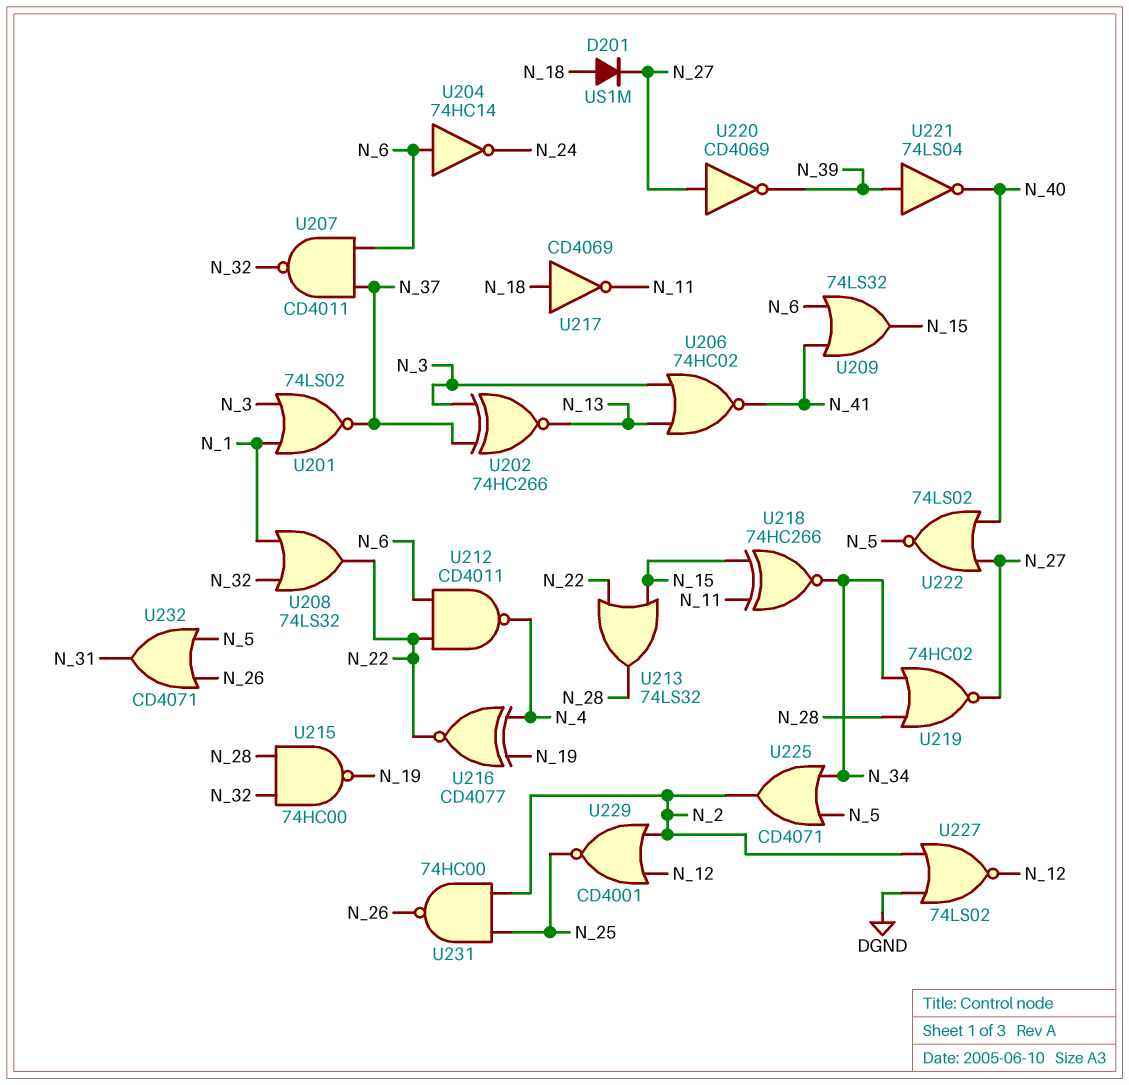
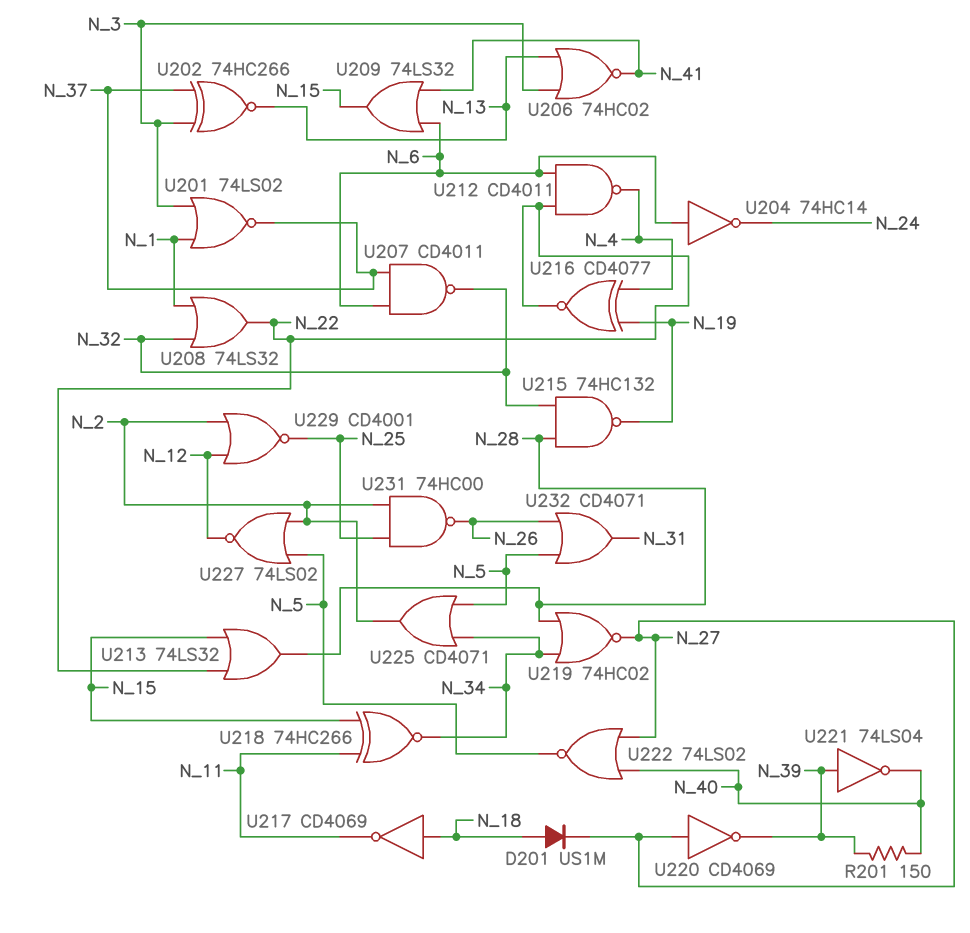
R201: none -> 150 (N_39, N_40)
U215: NAND 74HC00 (in N_28, in N_32, out N_19) -> NAND 74HC132 (in N_28, in N_32, out N_19)
U227: NOR 74LS02 (in DGND, in N_2, out N_12) -> NOR 74LS02 (in N_2, in N_5, out N_12)

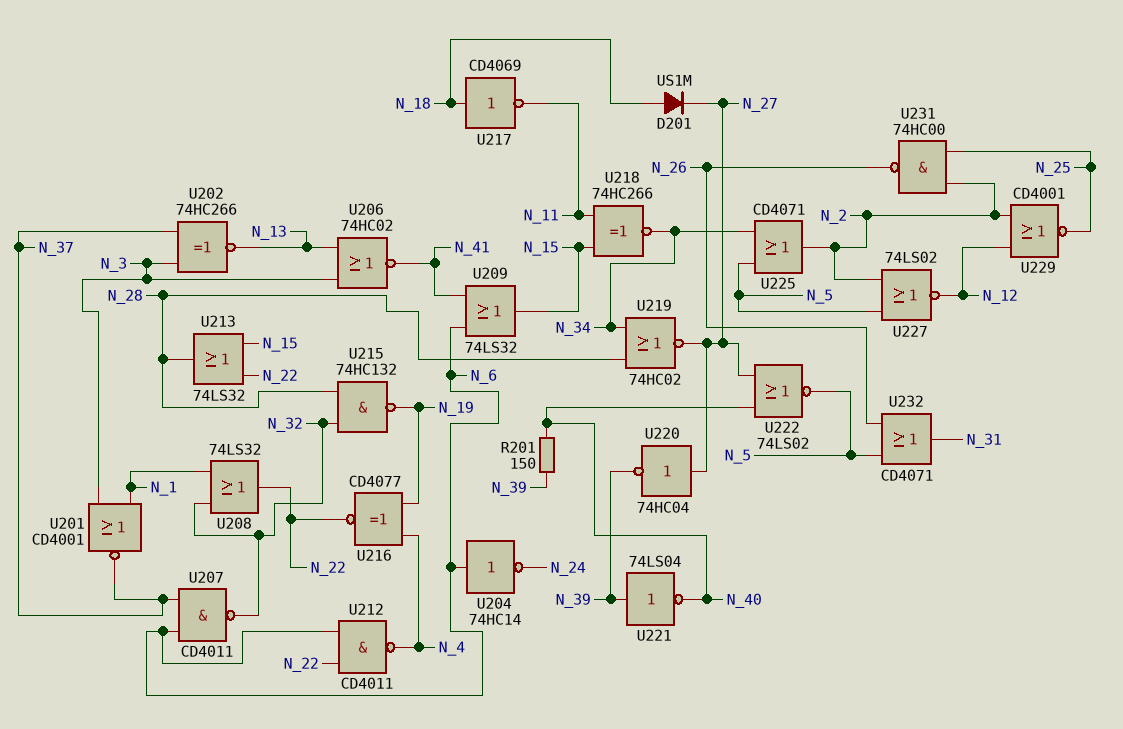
U201: NOR 74LS02 (in N_1, in N_3, out N_37) -> NOR CD4001 (in N_1, in N_3, out N_37)
U220: NOT CD4069 (in N_27, out N_39) -> NOT 74HC04 (in N_27, out N_39)

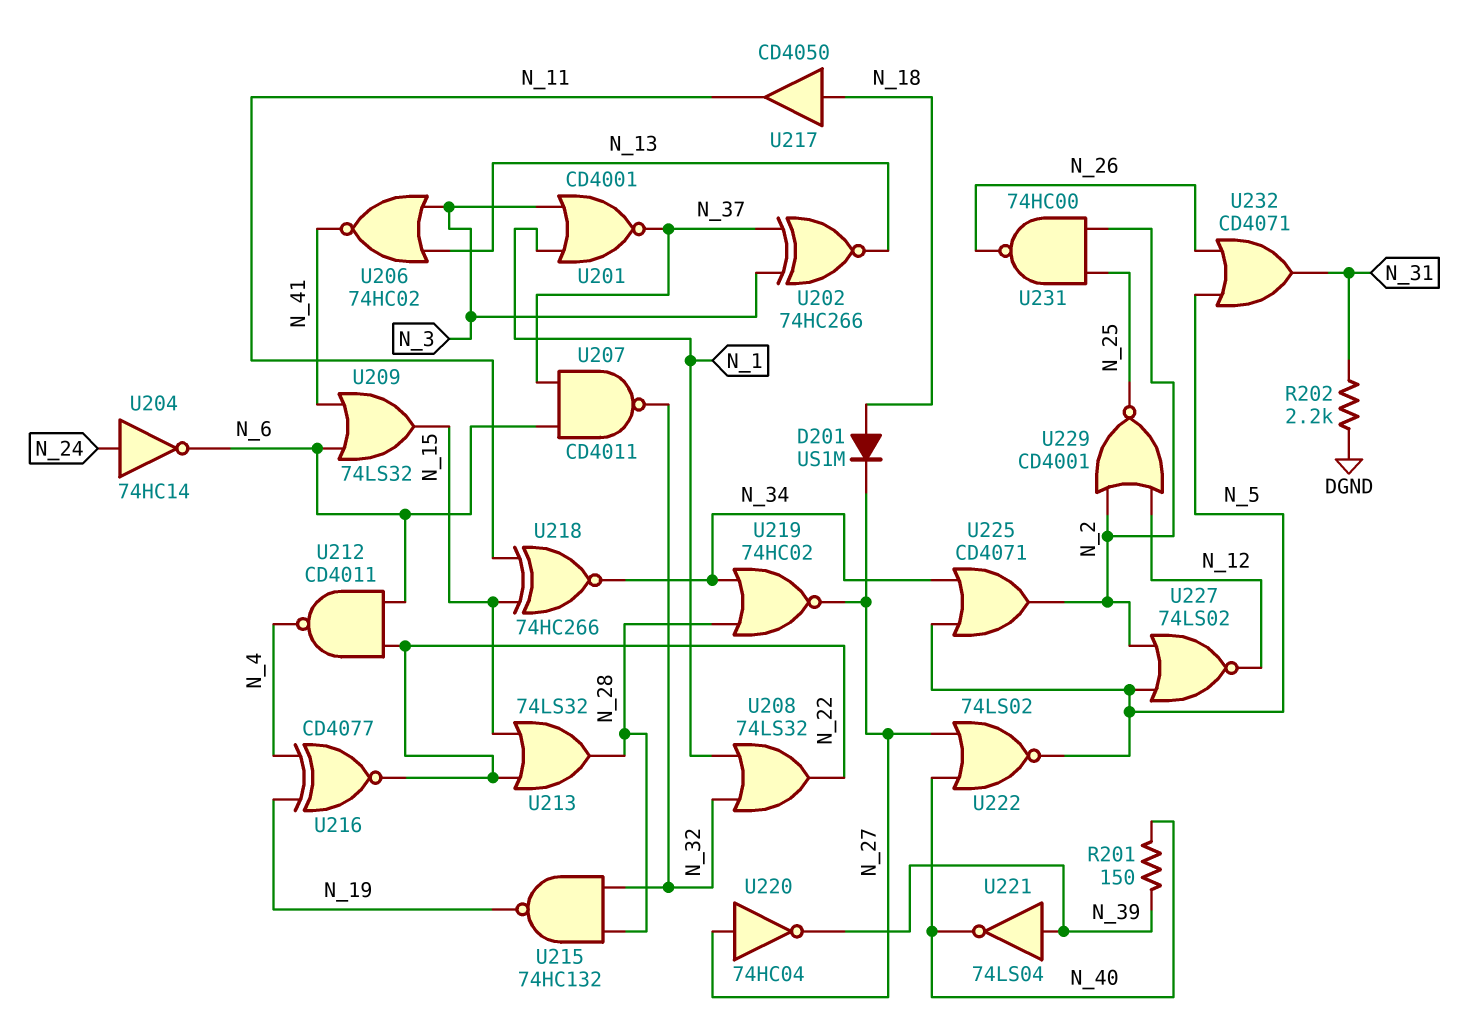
R202: none -> 2.2k (DGND, N_31)
U204: NOT 74HC14 (in N_6, out N_24) -> NOT 74HC14 (in N_24, out N_6)
U217: NOT CD4069 (in N_18, out N_11) -> buffer CD4050 (in N_18, out N_11)

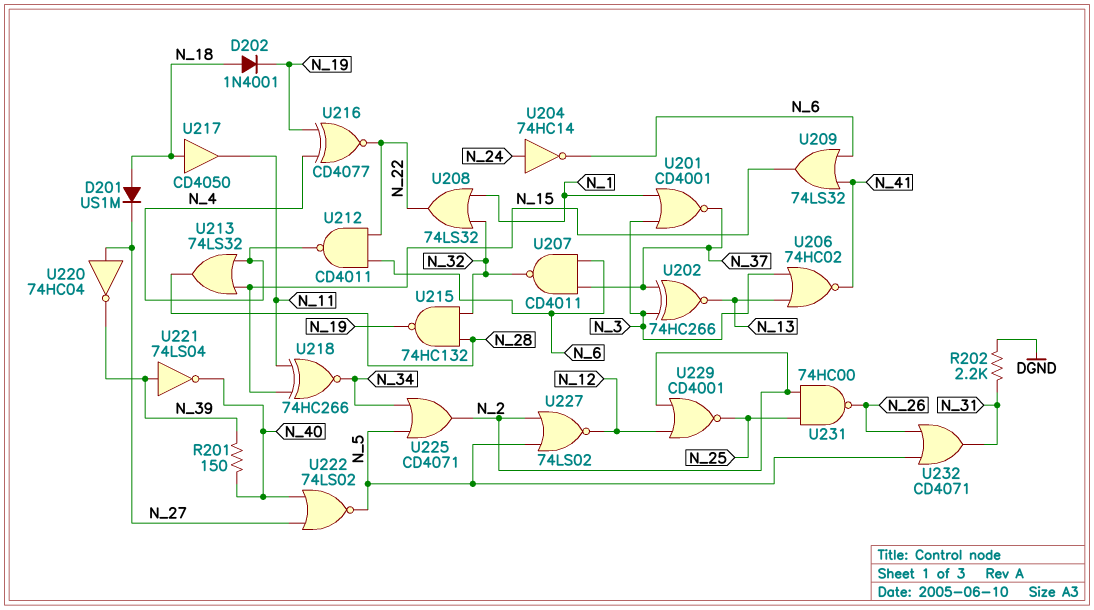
D202: none -> diode 1N4001 (A N_18, K N_19)
U213: OR 74LS32 (in N_15, in N_22, out N_28) -> OR 74LS32 (in N_4, in N_15, out N_28)
U219: NOR 74HC02 (in N_28, in N_34, out N_27) -> none

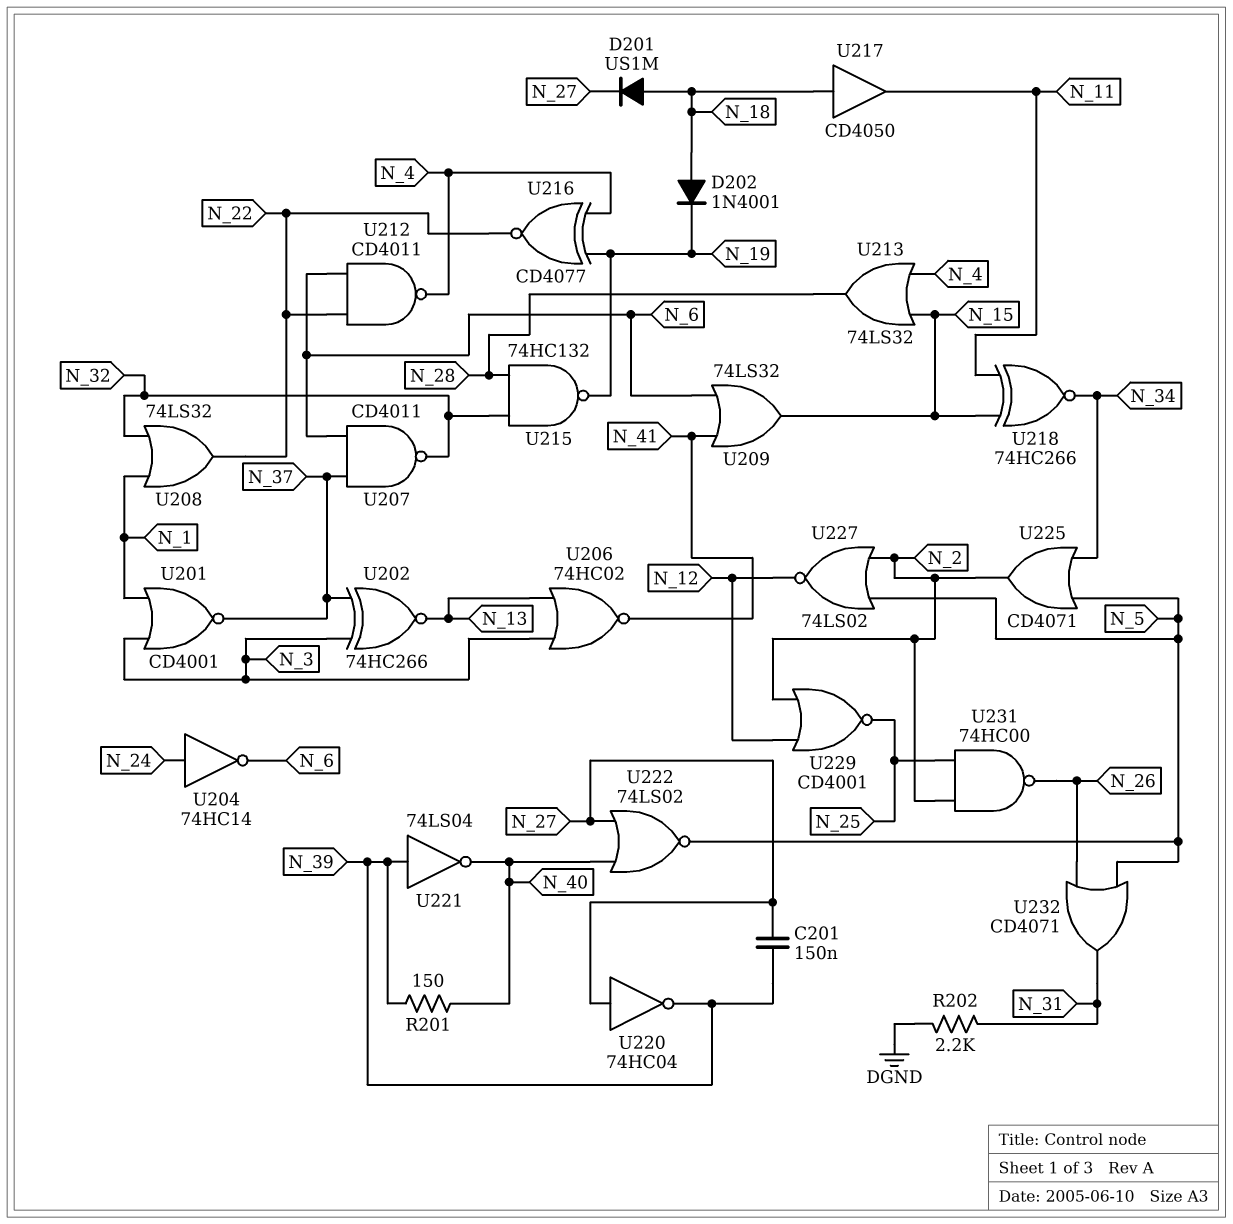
C201: none -> 150nF (N_27, N_39)

